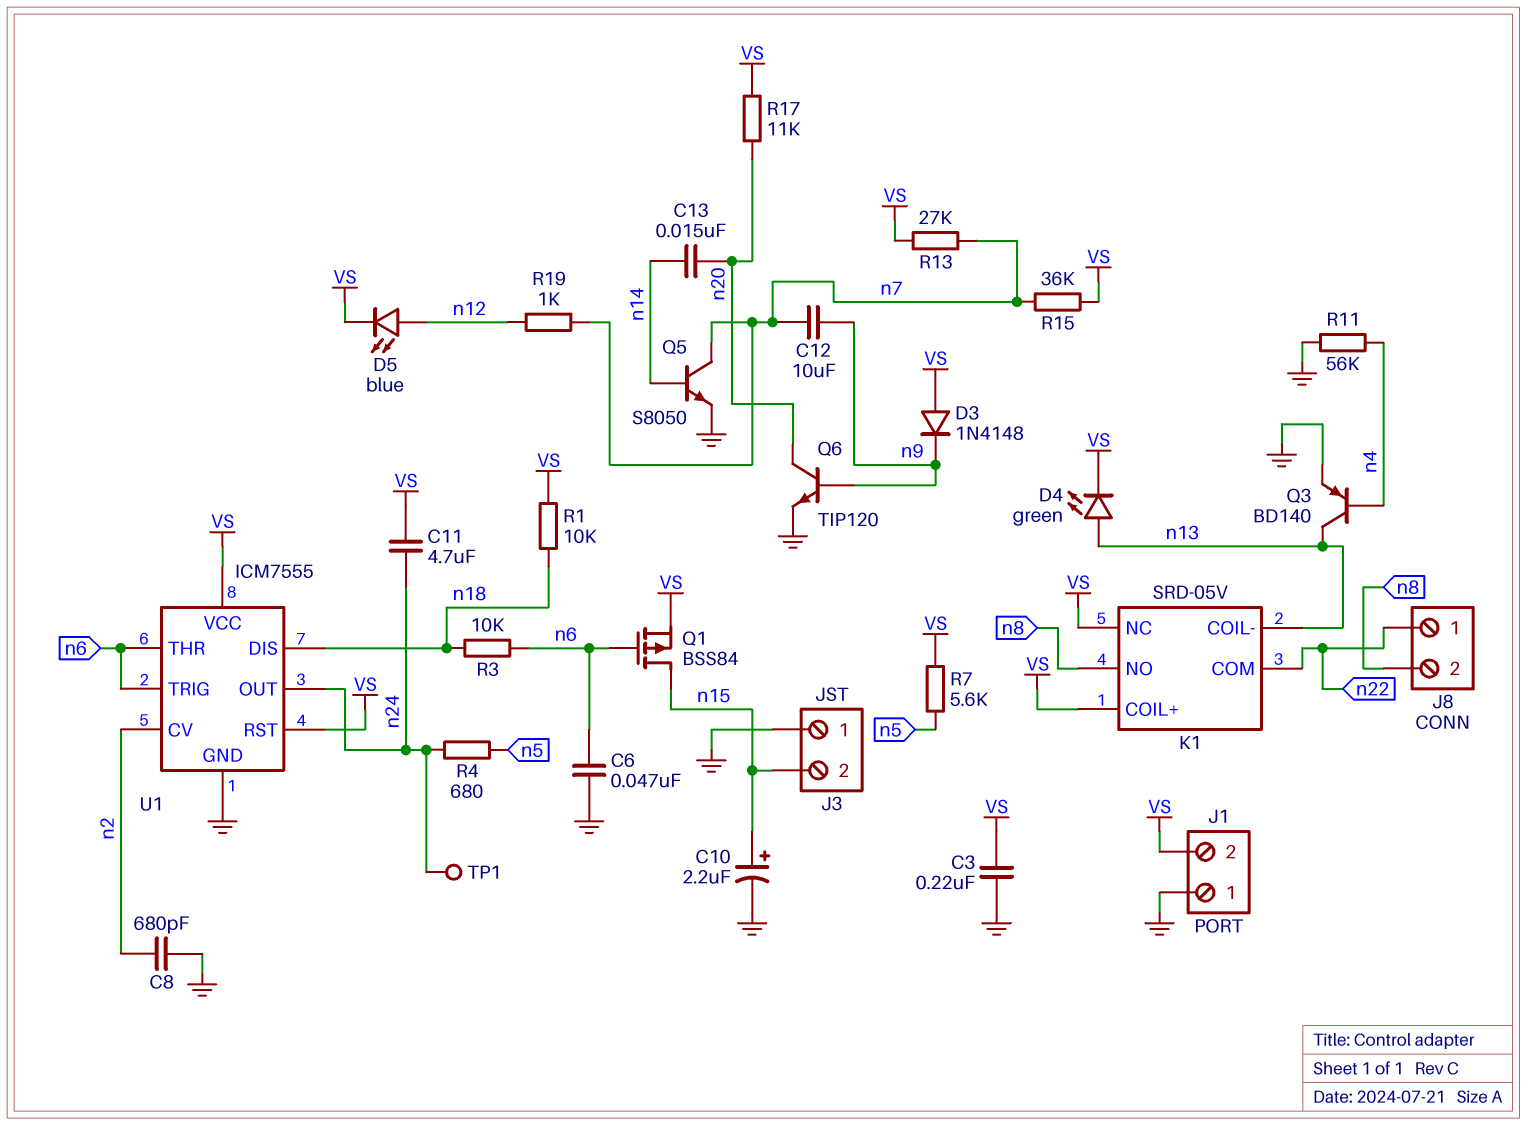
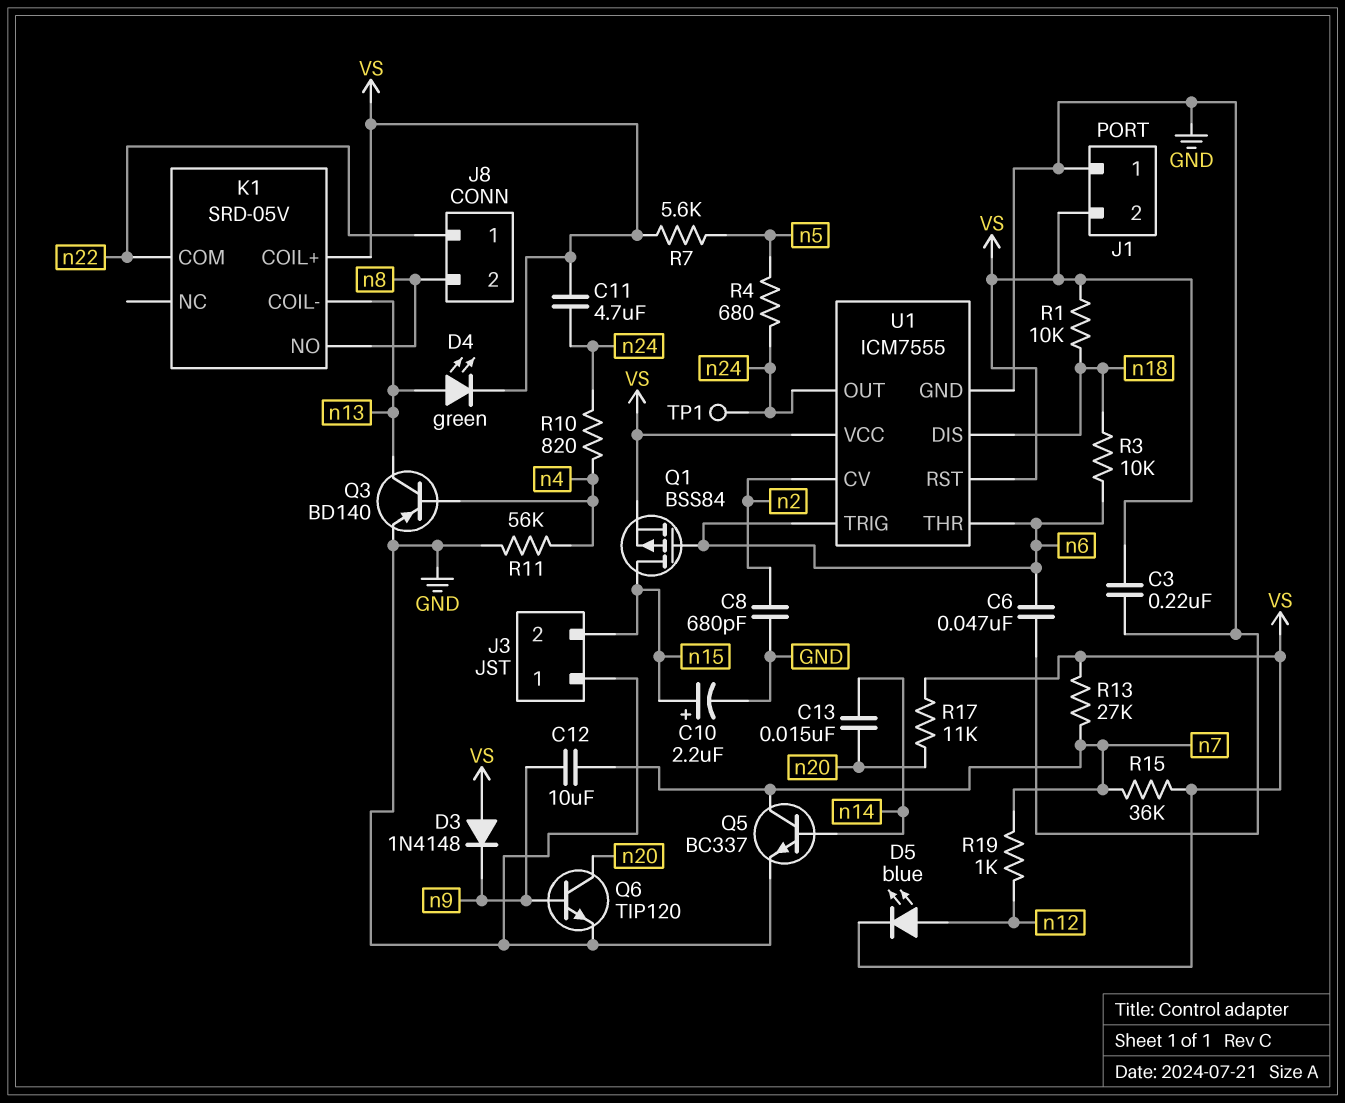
K1 pin NC: VS -> none
Q5: NPN S8050 (B n14, C n7, E GND) -> NPN BC337 (B n14, C n7, E GND)
R10: none -> 820 (n4, n24)

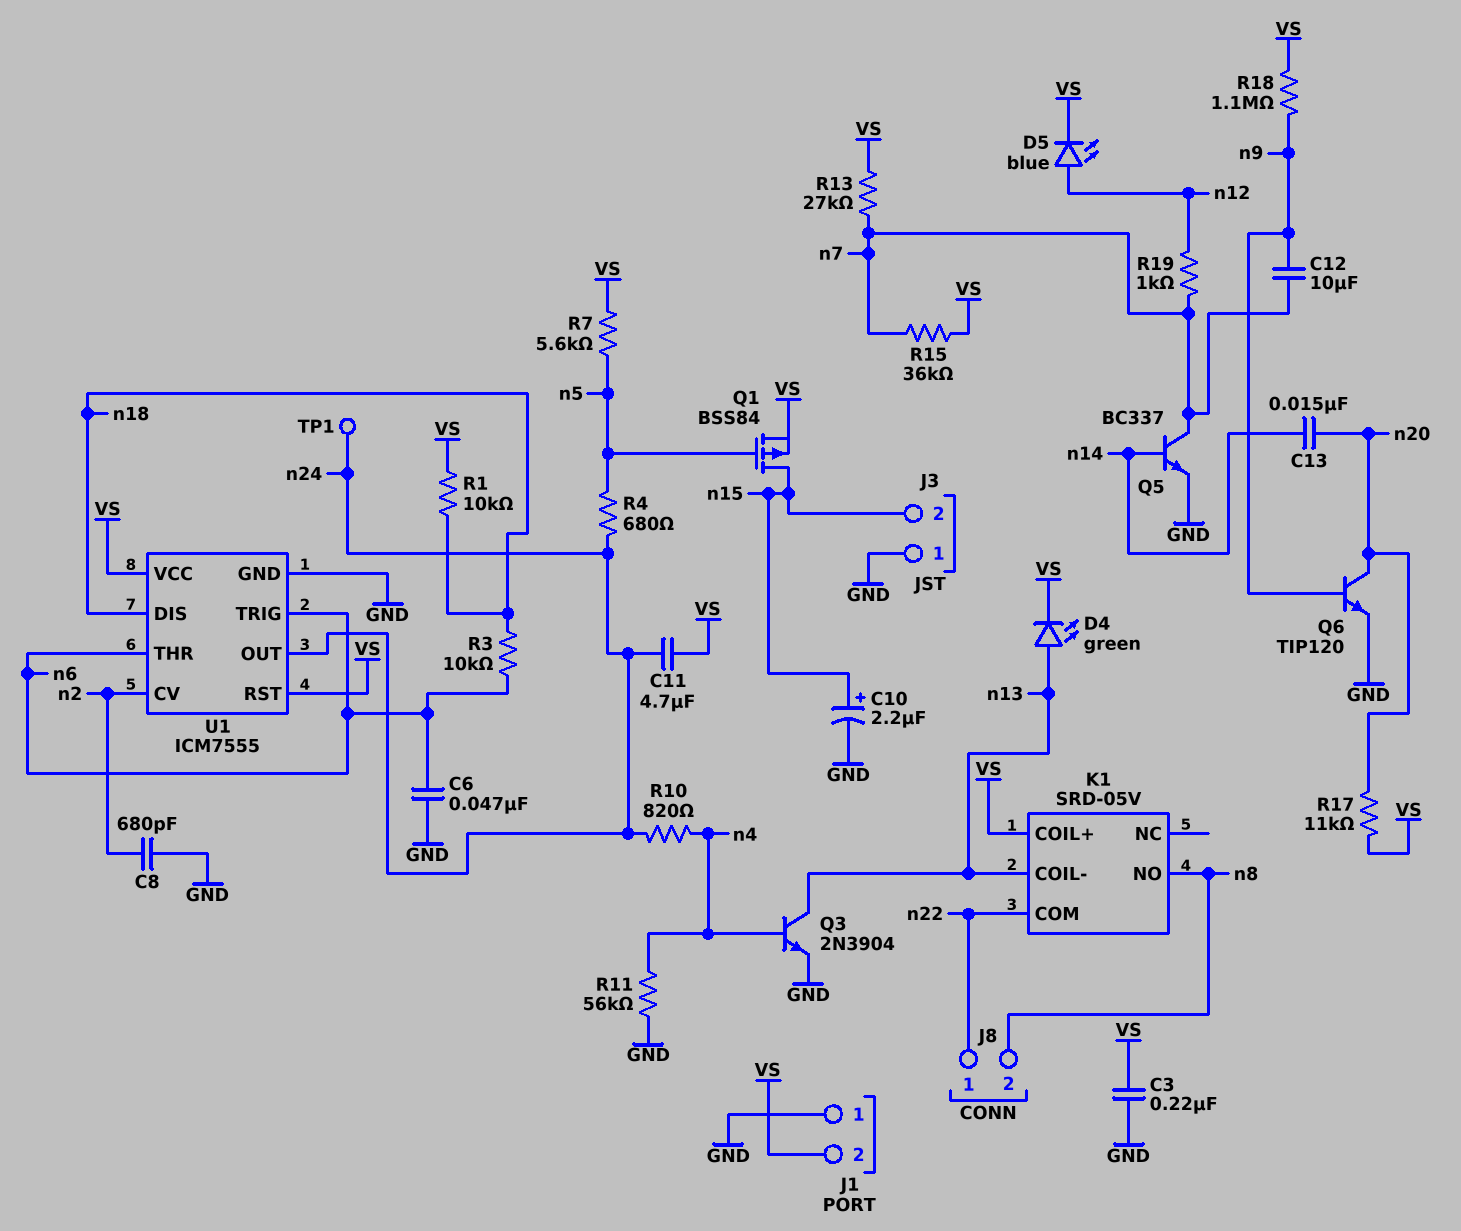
D3: diode 1N4148 (A VS, K n9) -> none
Q1: PMOS BSS84 (G n6, D n15, S VS) -> PMOS BSS84 (G n5, D n15, S VS)
Q3: PNP BD140 (B n4, C n13, E GND) -> NPN 2N3904 (B n4, C n13, E GND)
R18: none -> 1.1M (VS, n9)

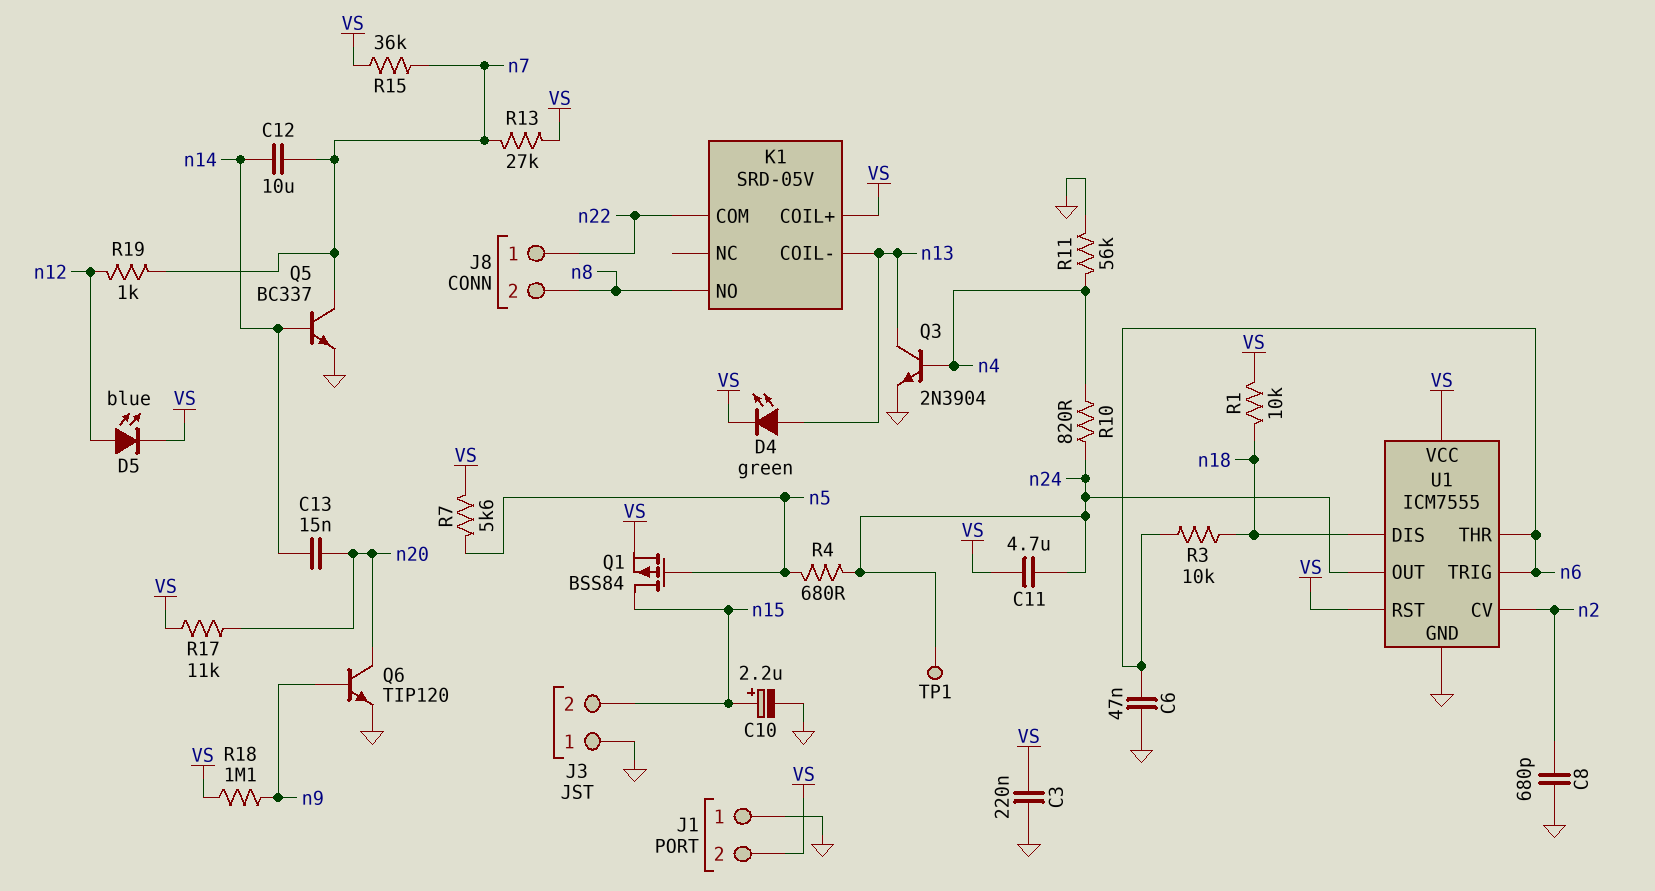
C12: 10uF (n7, n9) -> 10uF (n7, n14)

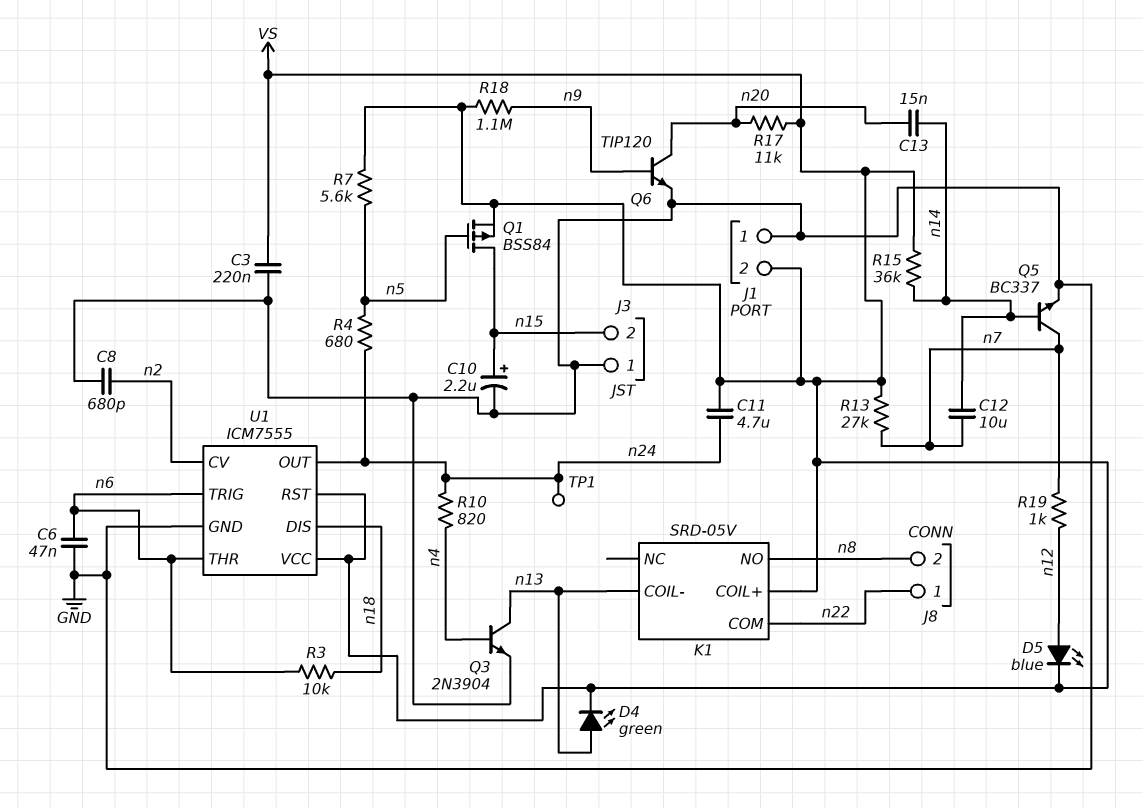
R1: 10k (VS, n18) -> none
R11: 56k (GND, n4) -> none
R15: 36k (VS, n7) -> 36k (VS, n14)

